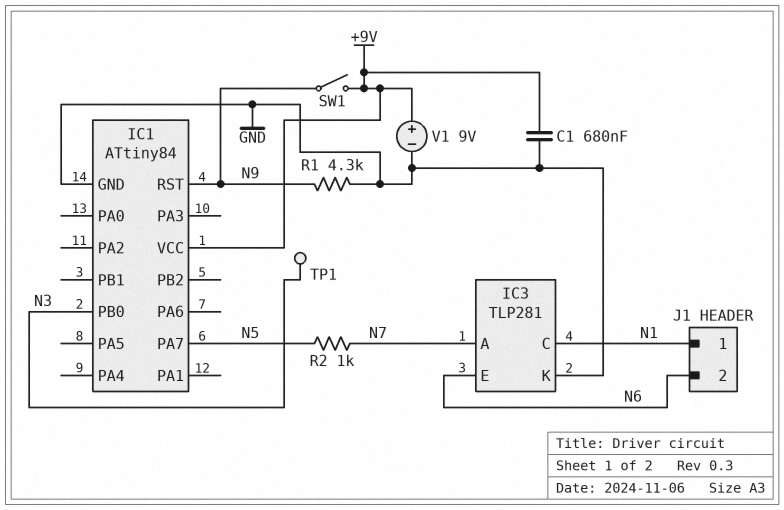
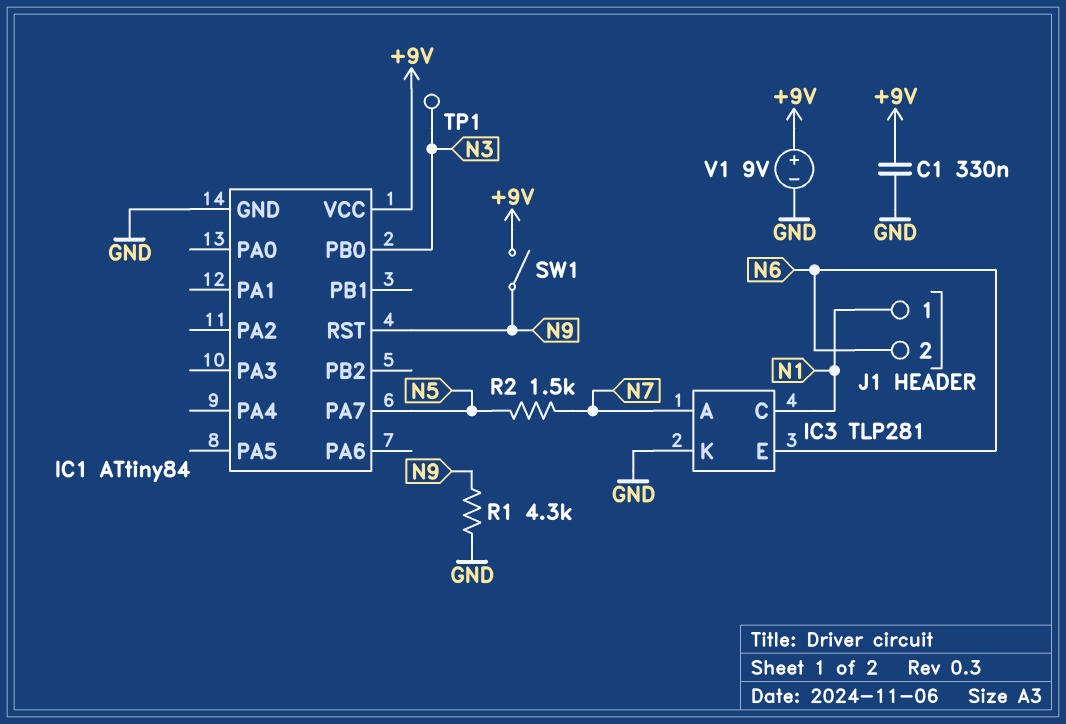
C1: 680nF (+9V, GND) -> 330nF (+9V, GND)
R2: 1k (N5, N7) -> 1.5k (N5, N7)

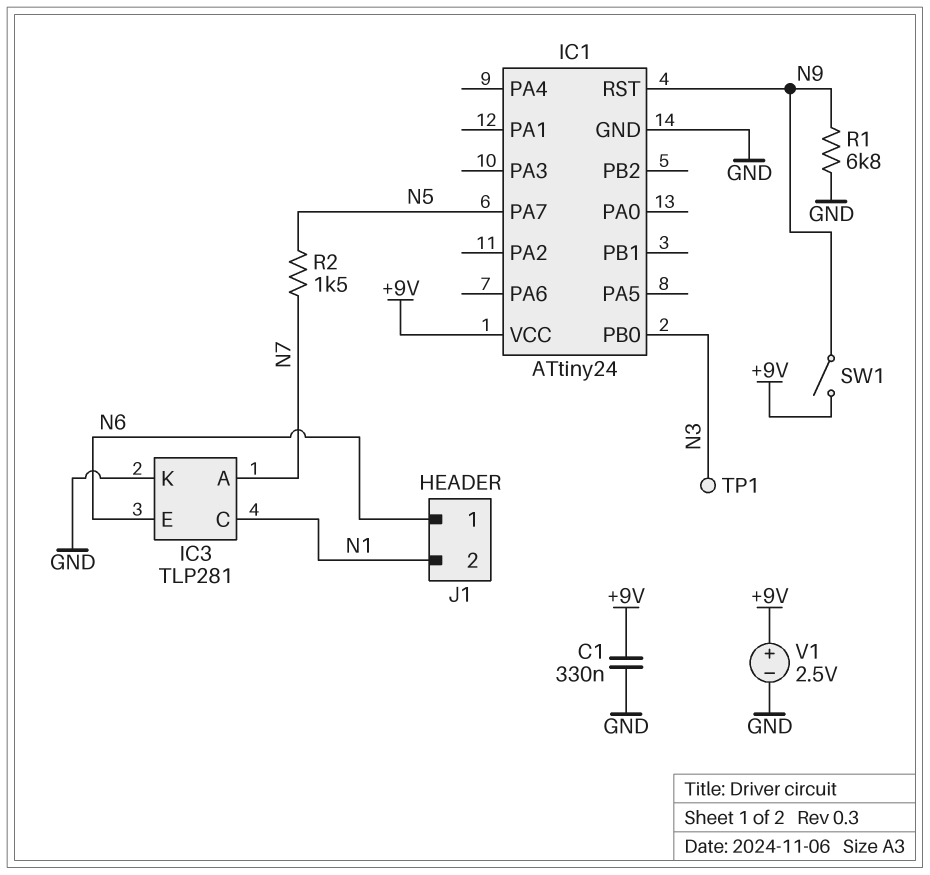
IC1: ATtiny84 -> ATtiny24
J1 pin 1: N1 -> N6
J1 pin 2: N6 -> N1
R1: 4.3k (GND, N9) -> 6.8k (GND, N9)
V1: 9V (plus +9V, minus GND) -> 2.5V (plus +9V, minus GND)

